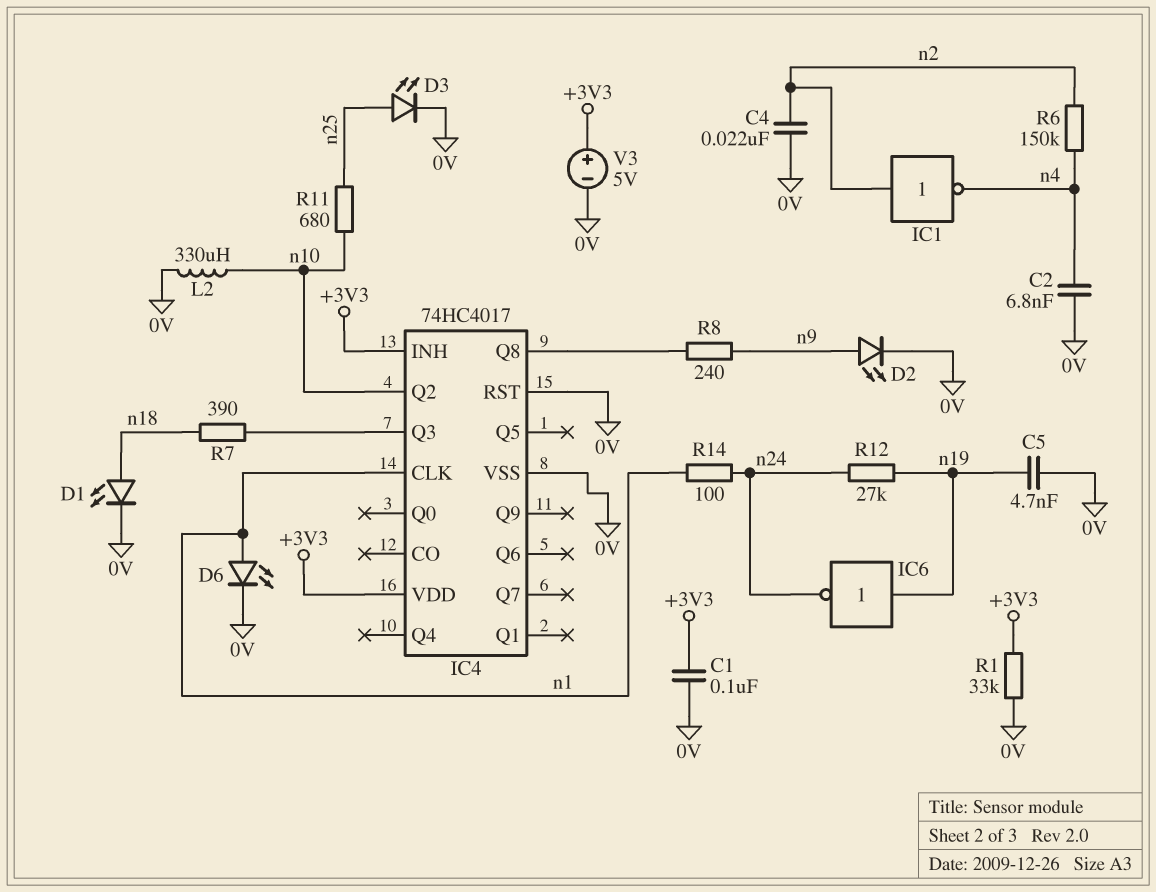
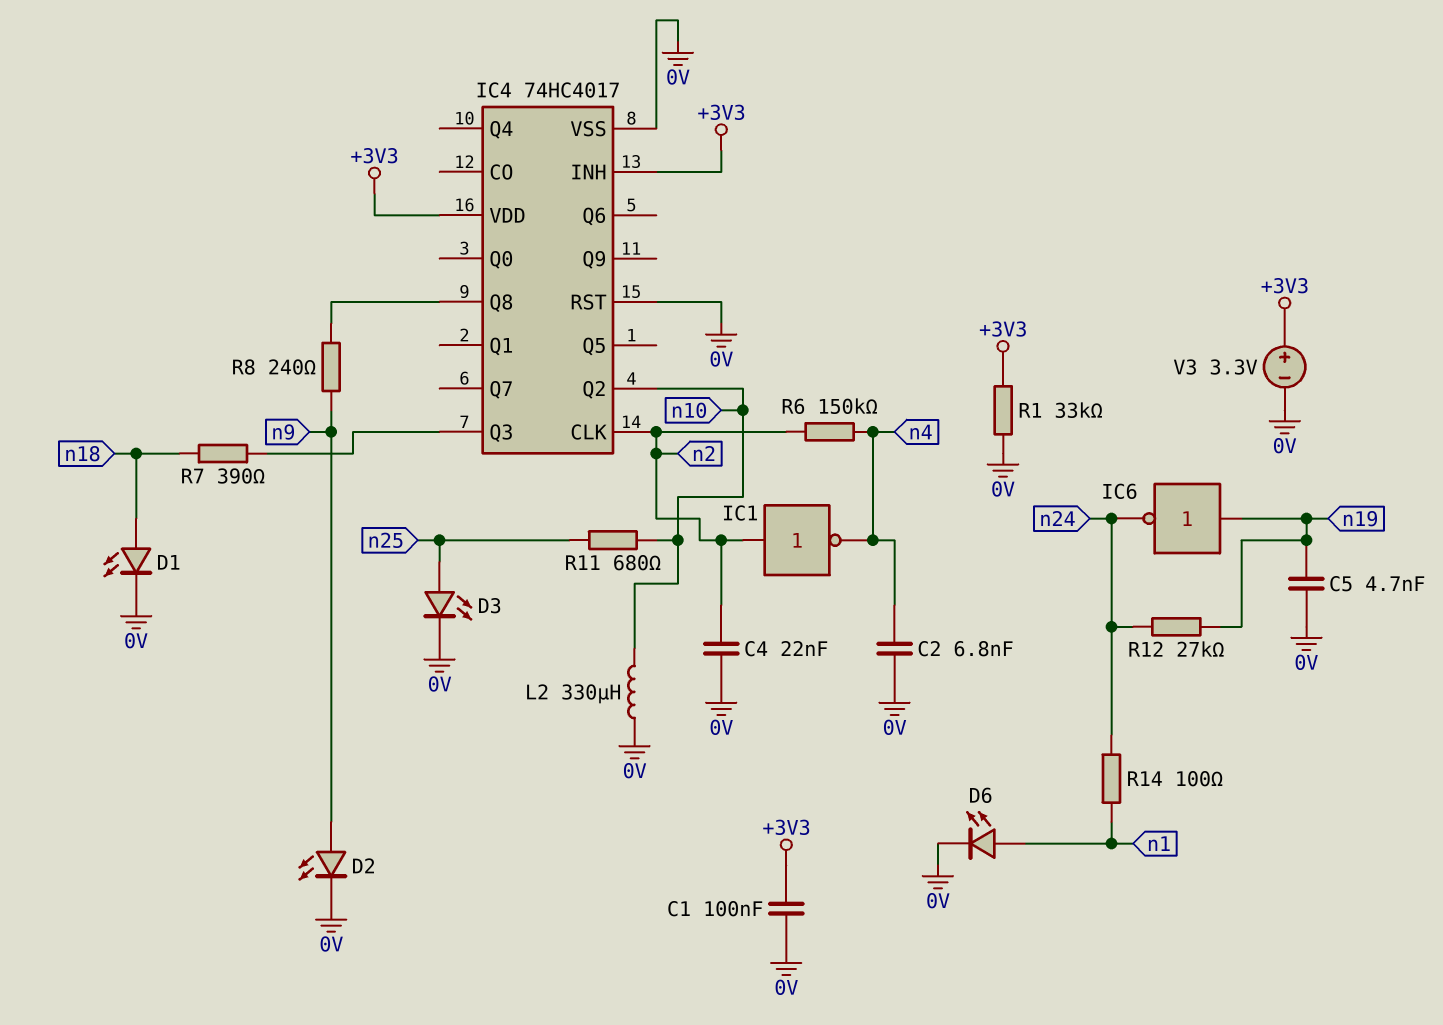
IC4 pin CLK: n1 -> n2
V3: 5V (plus +3V3, minus 0V) -> 3.3V (plus +3V3, minus 0V)

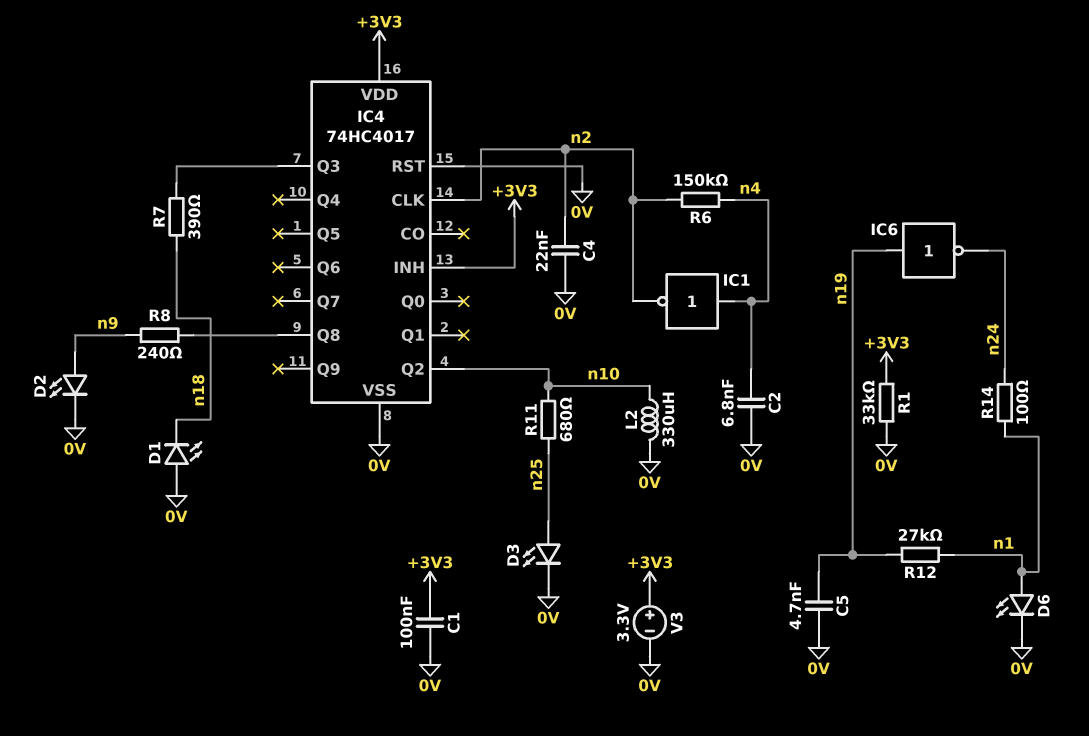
D1: LED (A n18, K 0V) -> LED (A 0V, K n18)
IC1: NOT (in n2, out n4) -> NOT (in n4, out n2)
R12: 27k (n19, n24) -> 27k (n1, n19)

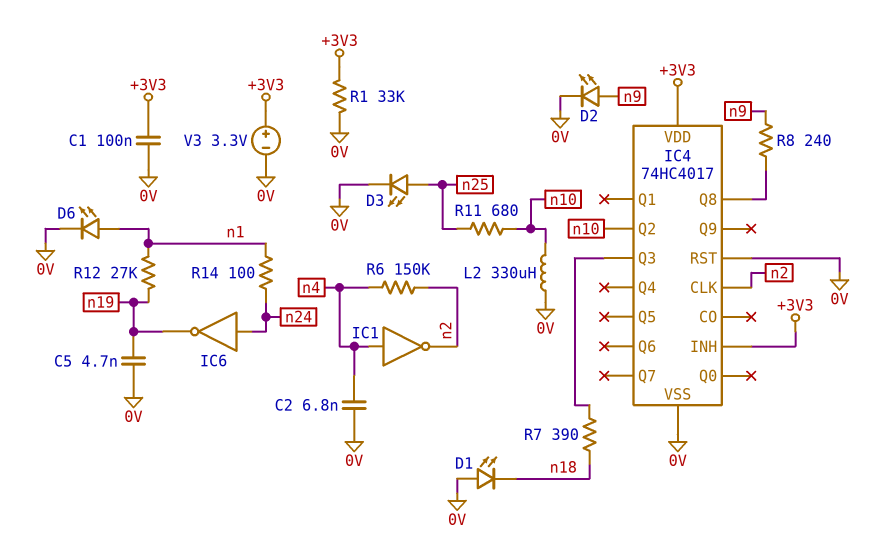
C4: 22nF (0V, n2) -> none
IC6: NOT (in n19, out n24) -> NOT (in n24, out n19)

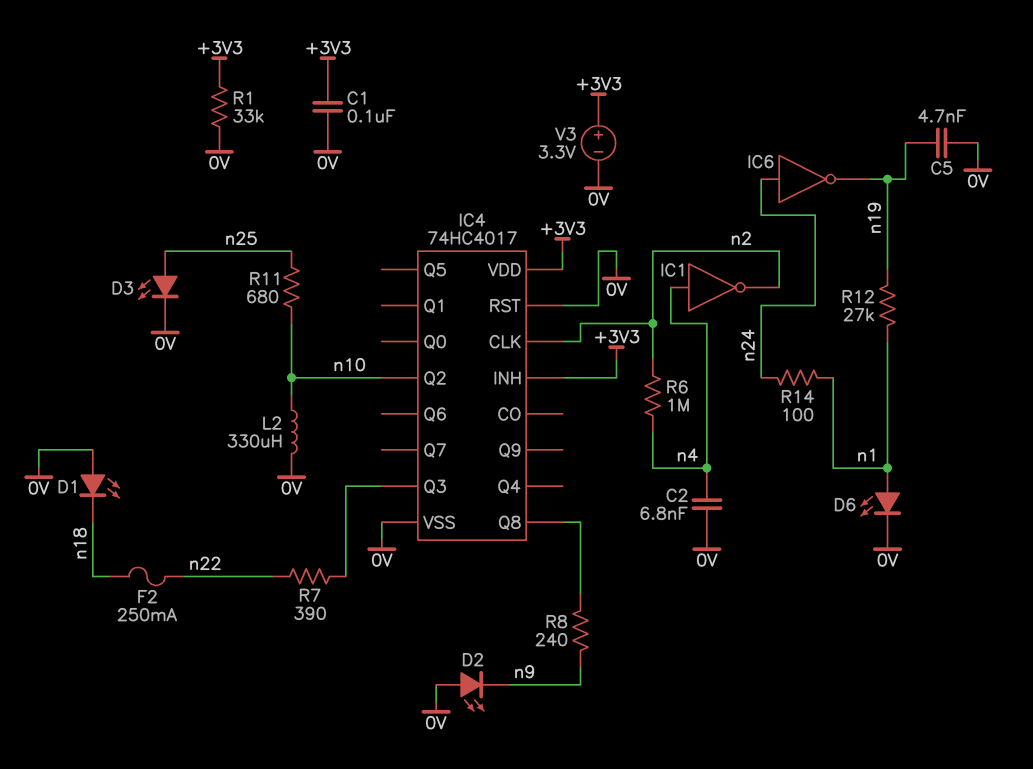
D2: LED (A n9, K 0V) -> LED (A 0V, K n9)
F2: none -> 250mA (n18, n22)
R6: 150k (n2, n4) -> 1M (n2, n4)
R7: 390 (IC4/Q3, n18) -> 390 (IC4/Q3, n22)

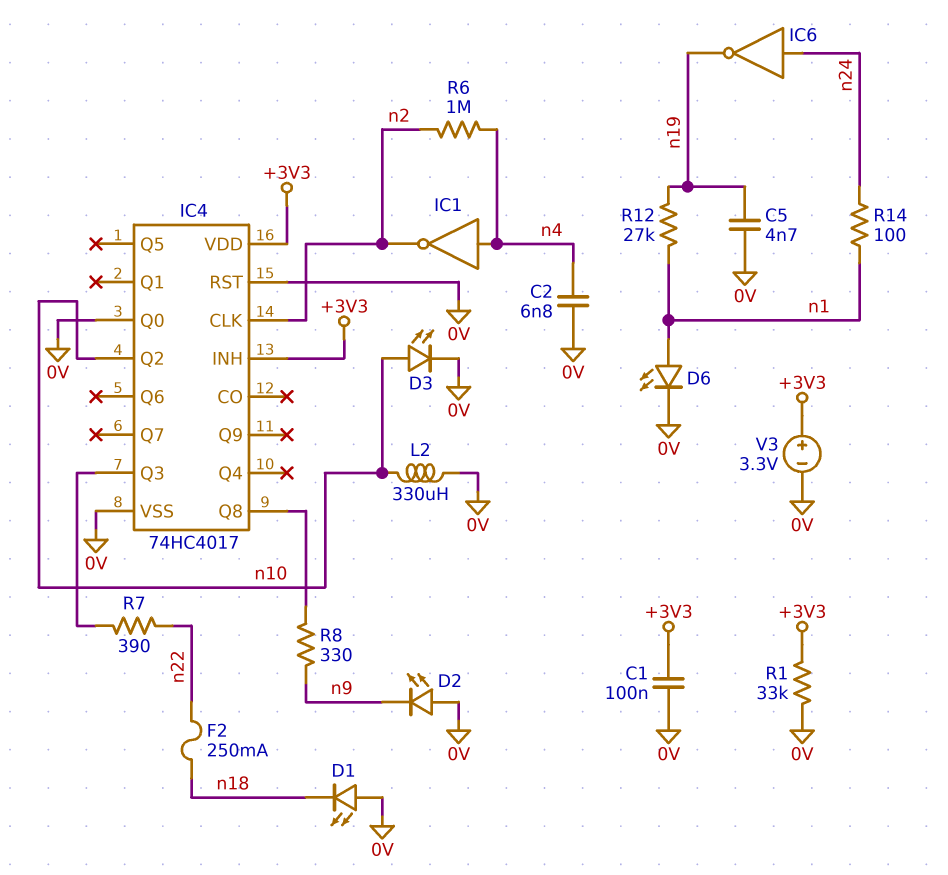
D3: LED (A n25, K 0V) -> LED (A n10, K 0V)
IC4 pin Q0: none -> 0V
R8: 240 (IC4/Q8, n9) -> 330 (IC4/Q8, n9)
R11: 680 (n10, n25) -> none

